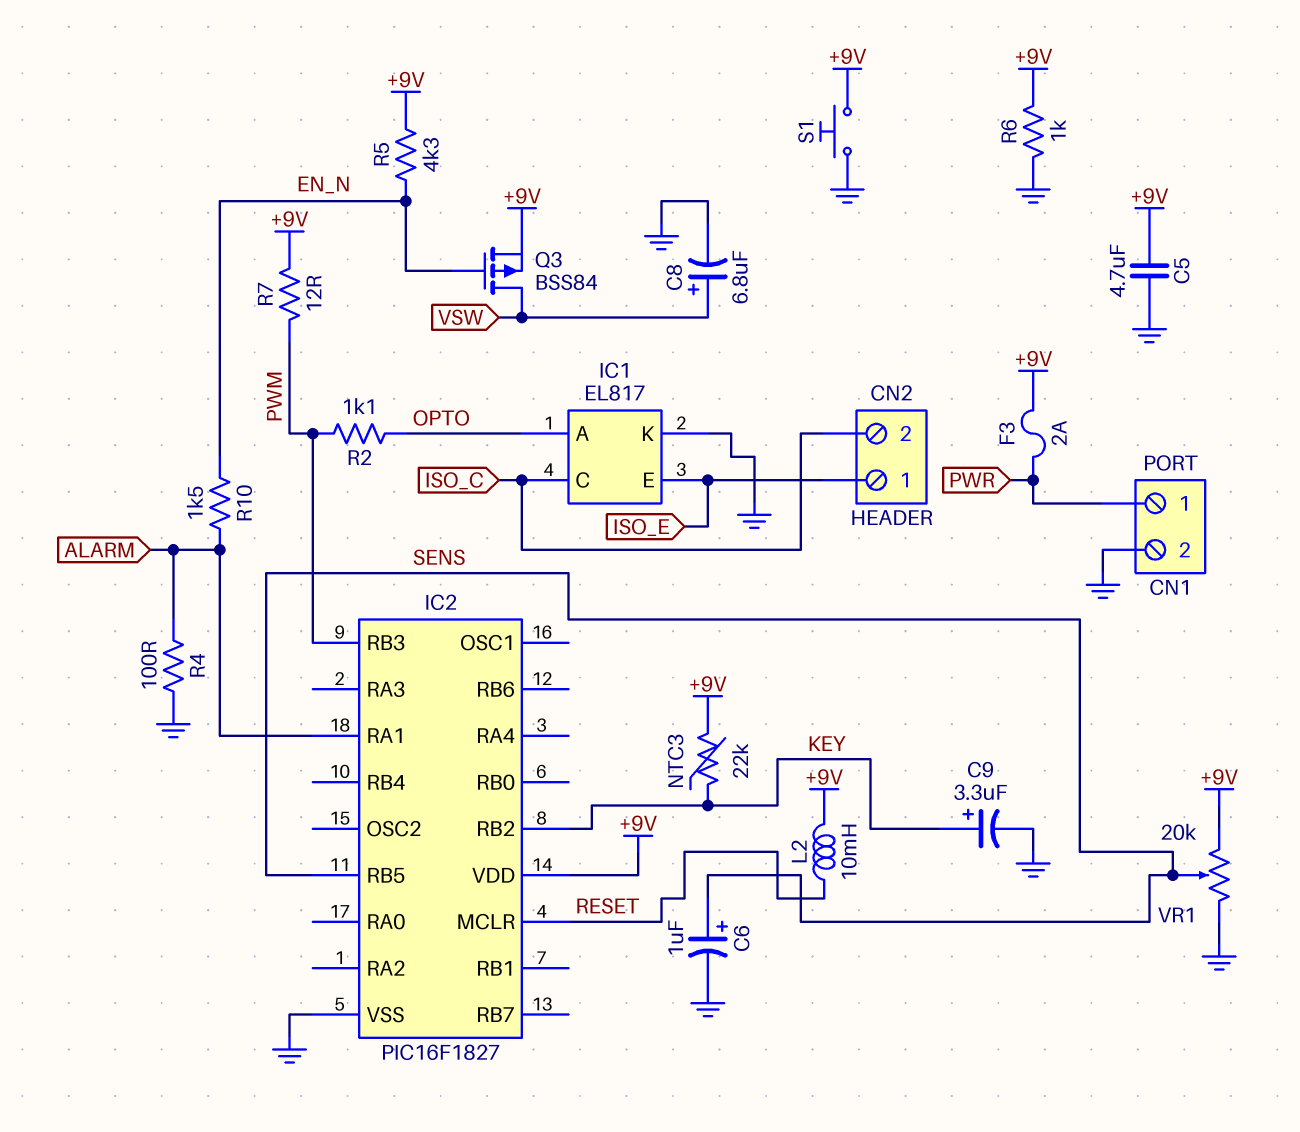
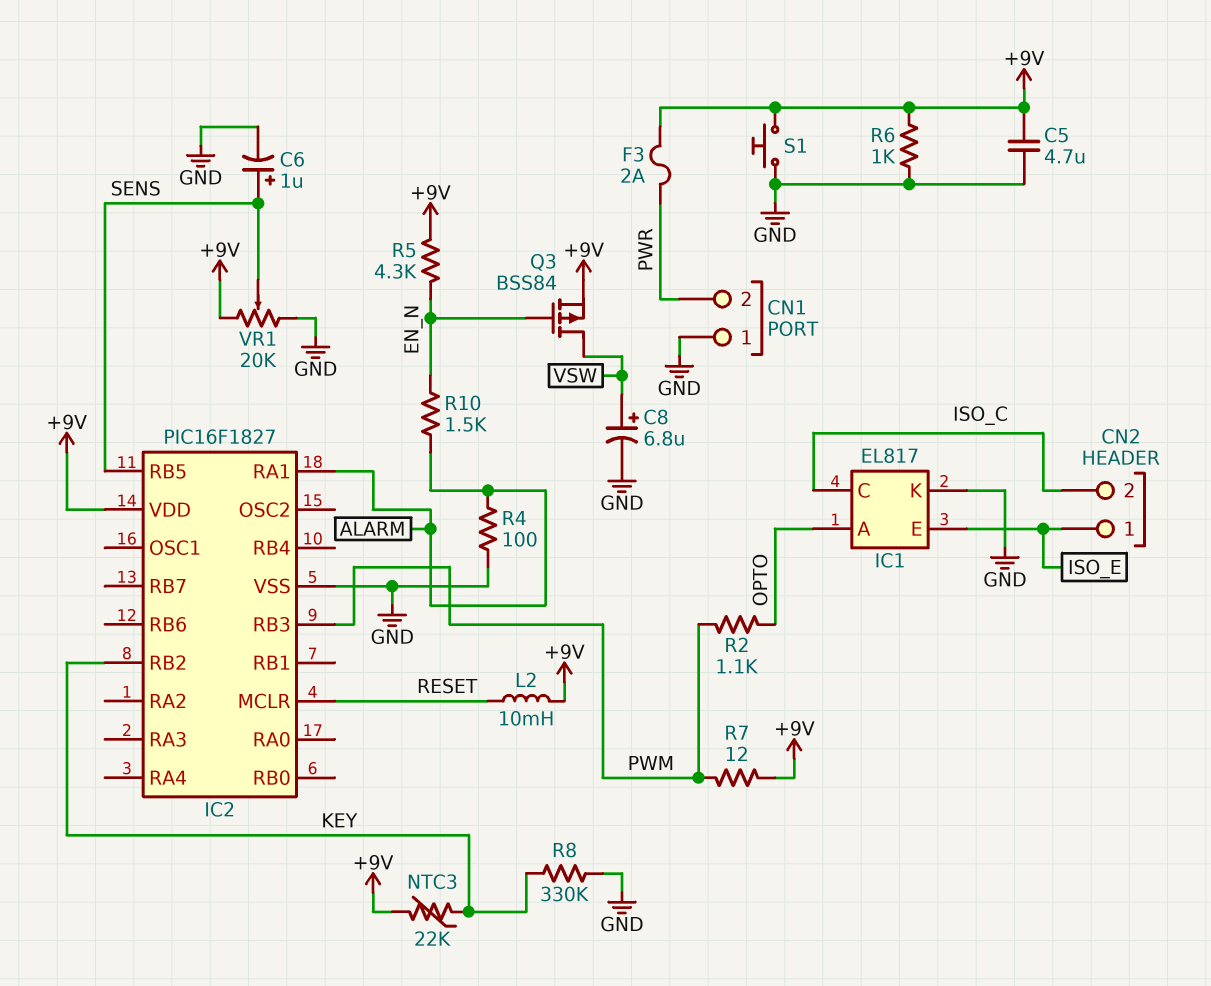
C9: 3.3uF (plus KEY, minus GND) -> none
CN1 pin 1: PWR -> GND
CN1 pin 2: GND -> PWR
R8: none -> 330k (GND, KEY)

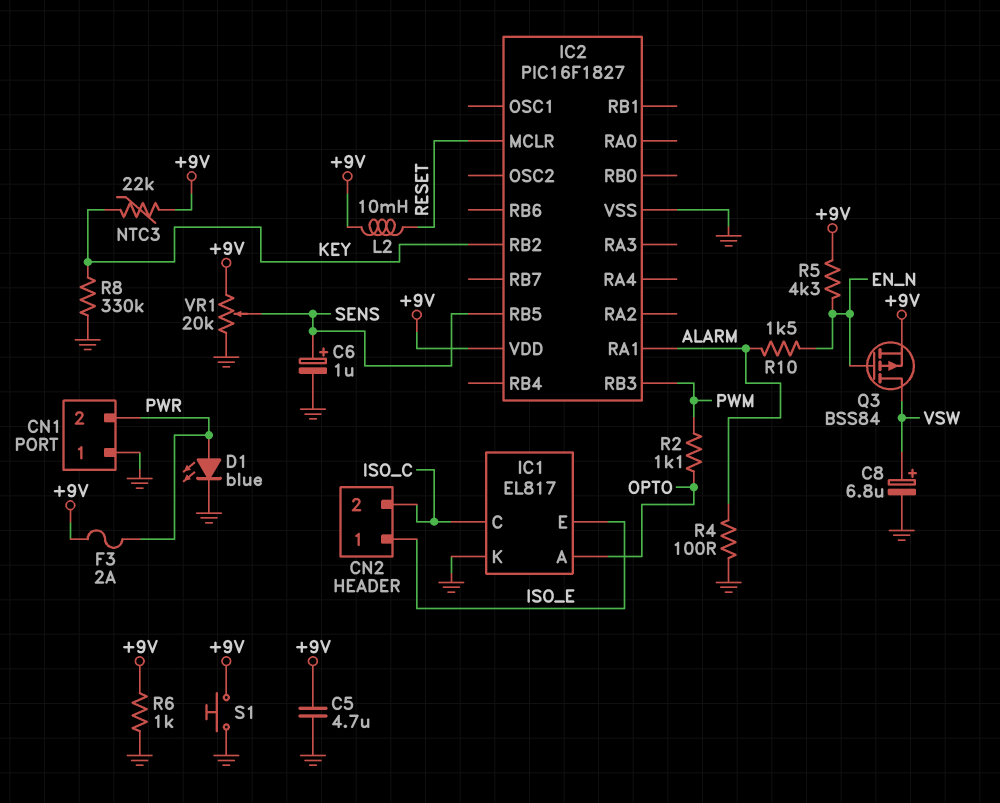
D1: none -> LED blue (A PWR, K GND)
R7: 12 (+9V, PWM) -> none

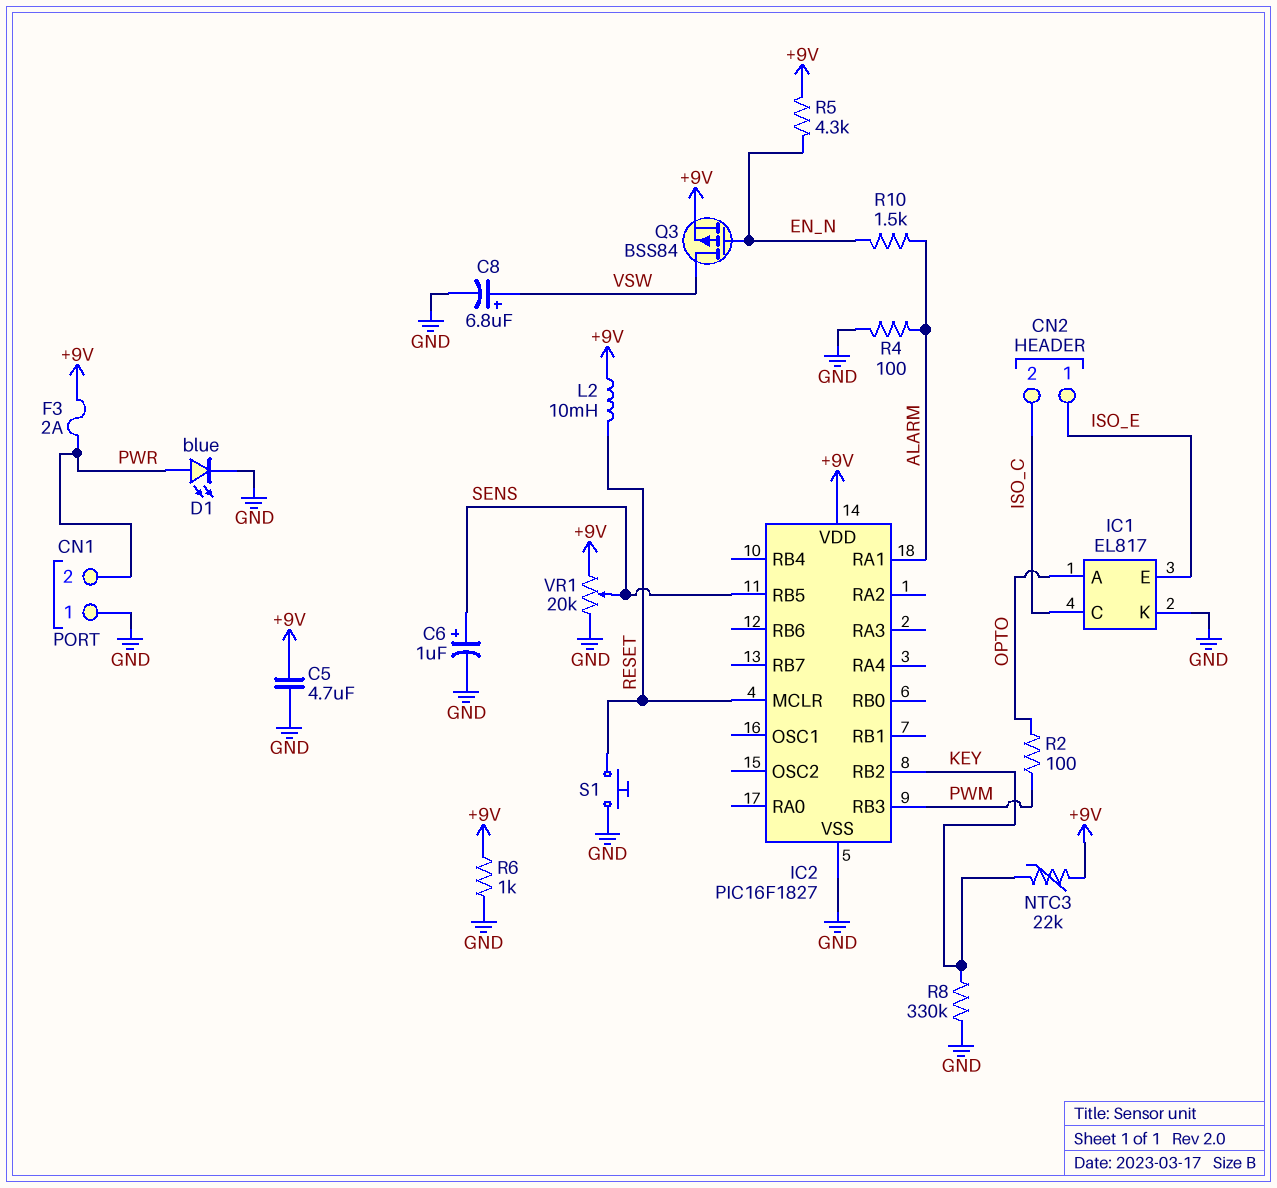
R2: 1.1k (OPTO, PWM) -> 100 (OPTO, PWM)
S1: button (+9V, GND) -> button (GND, RESET)

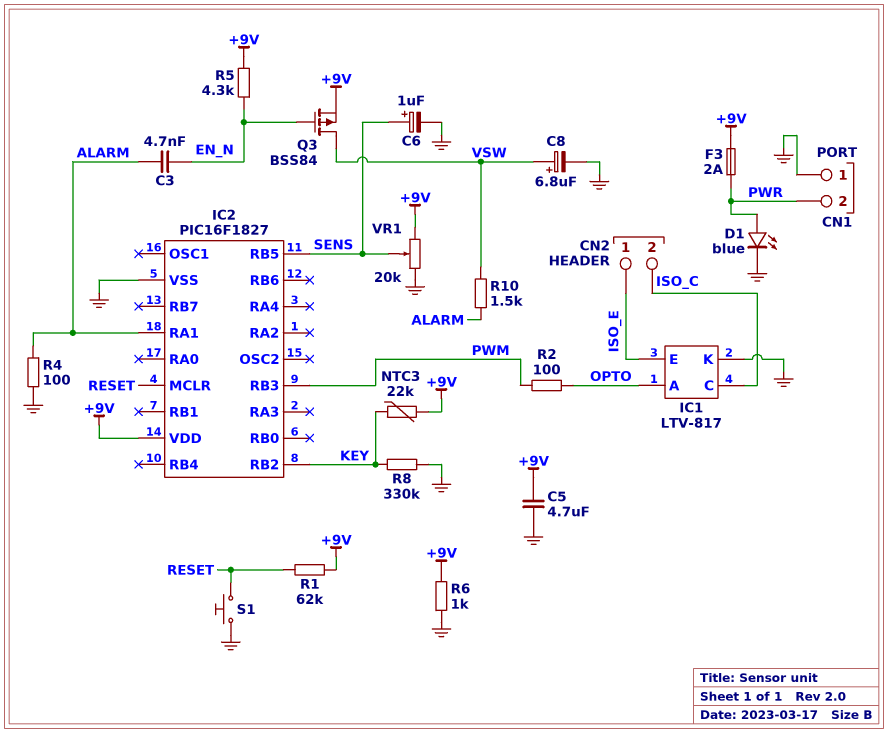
C3: none -> 4.7nF (ALARM, EN_N)
IC1: EL817 -> LTV-817
L2: 10mH (+9V, RESET) -> none
R1: none -> 62k (+9V, RESET)
R10: 1.5k (ALARM, EN_N) -> 1.5k (ALARM, VSW)

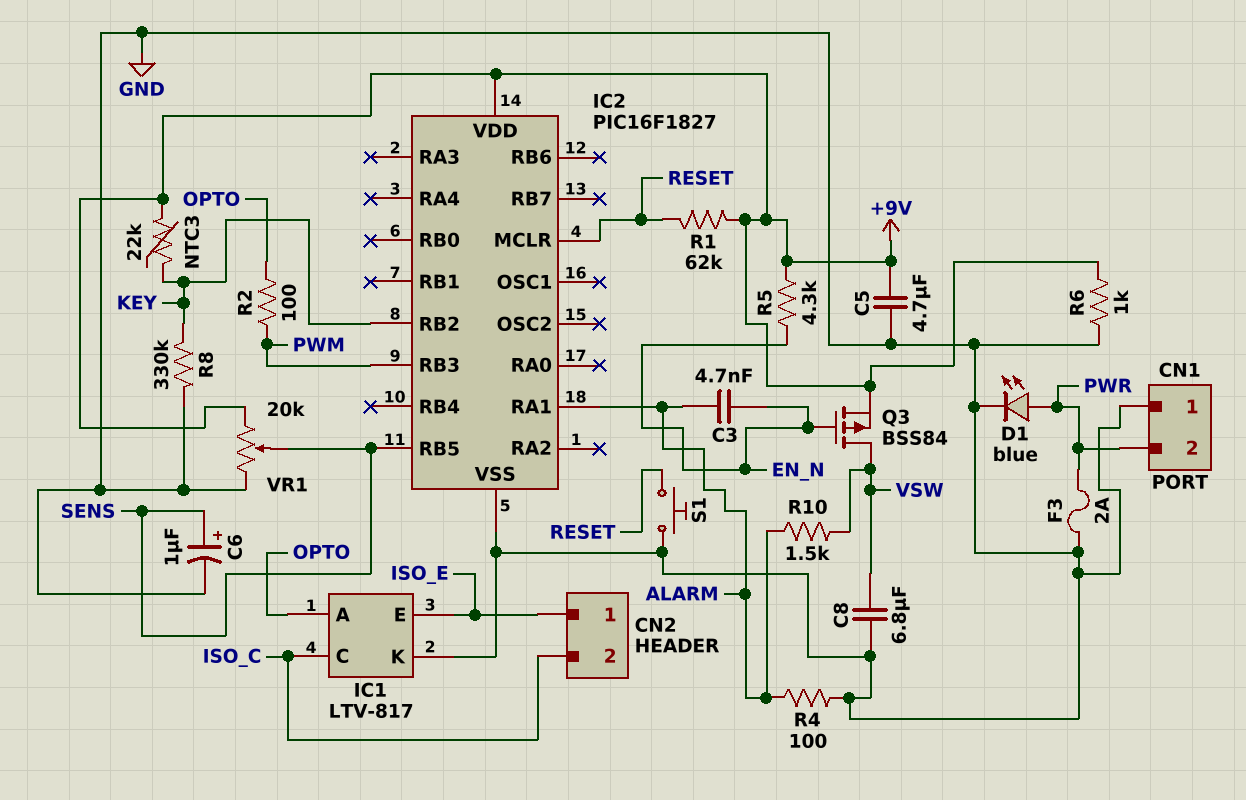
C8: 6.8uF (plus VSW, minus GND) -> 6.8uF (GND, VSW)
F3: 2A (+9V, PWR) -> 2A (GND, PWR)

